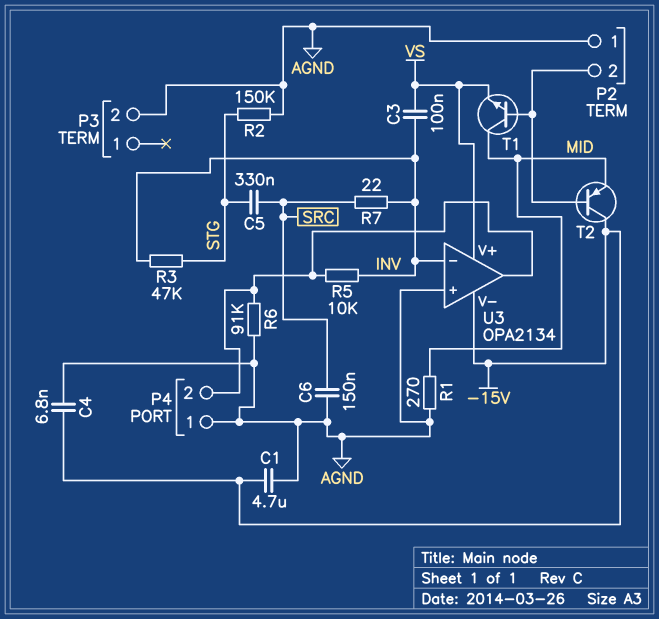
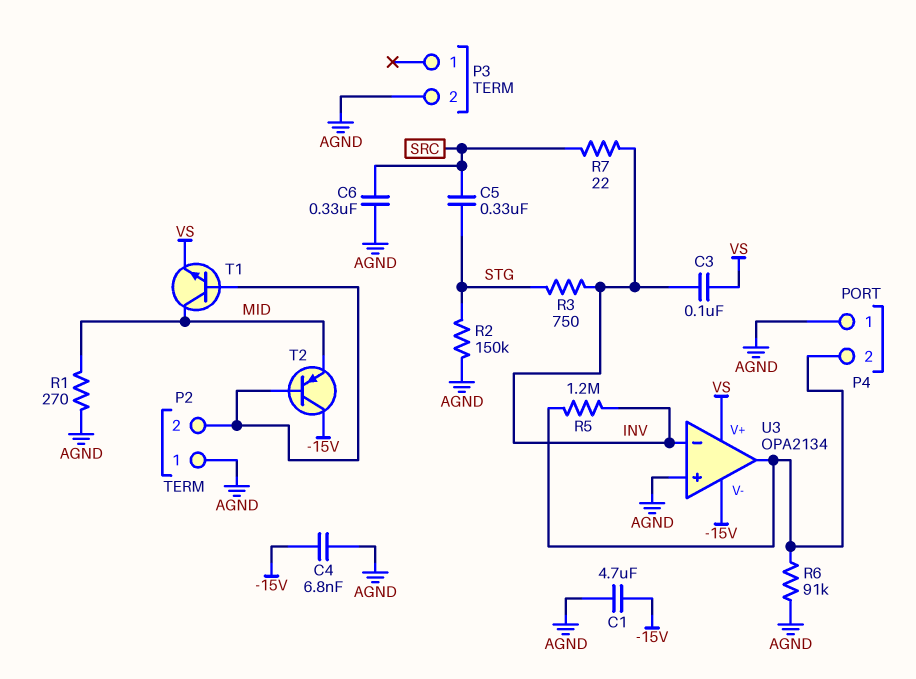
C6: 150nF (AGND, SRC) -> 330nF (AGND, SRC)
R3: 47k (INV, STG) -> 750 (INV, STG)
R5: 10k (INV, P4/2) -> 1.2M (INV, P4/2)

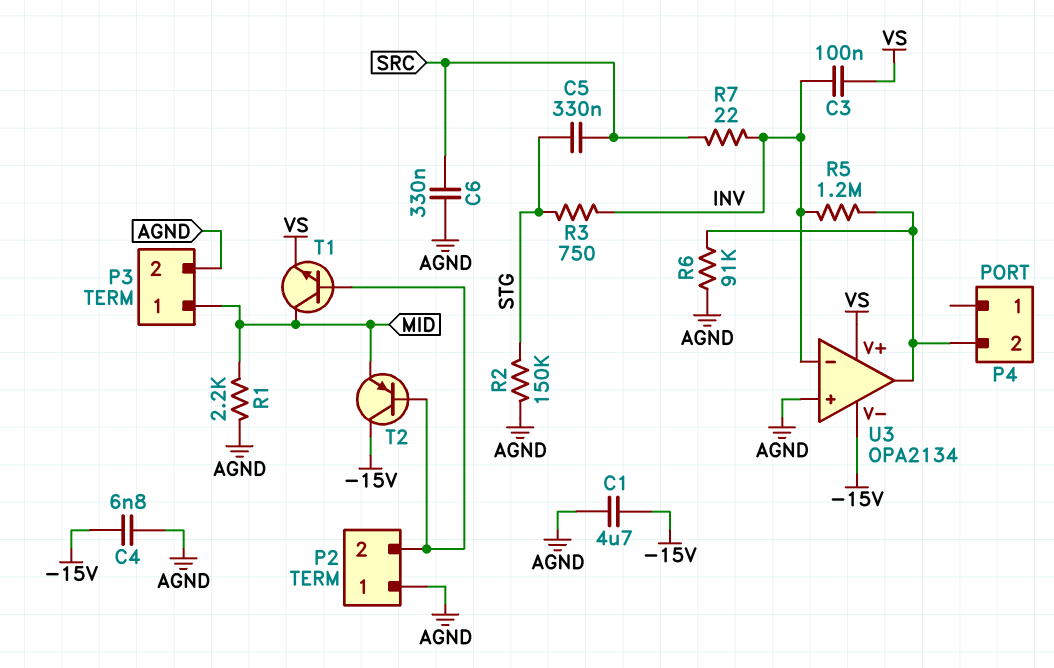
P3 pin 1: none -> MID
P4 pin 1: AGND -> none
R1: 270 (AGND, MID) -> 2.2k (AGND, MID)

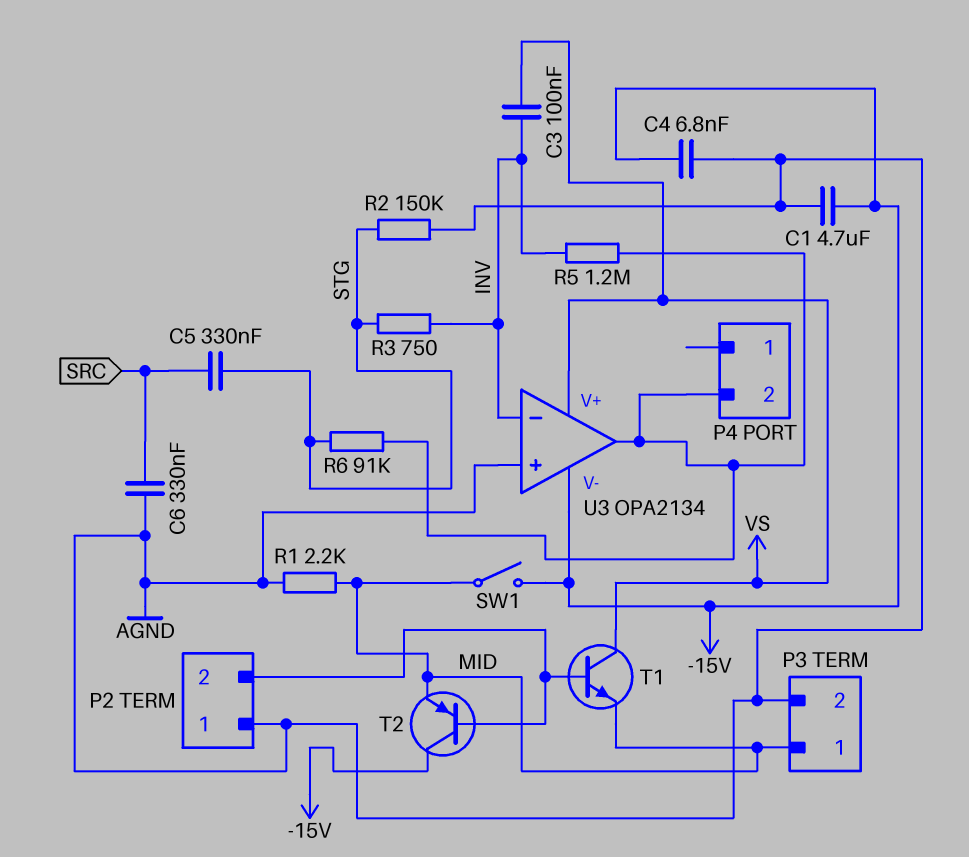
R6: 91k (AGND, P4/2) -> 91k (P4/2, STG)
R7: 22 (INV, SRC) -> none
SW1: none -> switch (-15V, MID)
T1: NPN (B P2/2, C MID, E VS) -> NPN (B P2/2, C VS, E MID)

